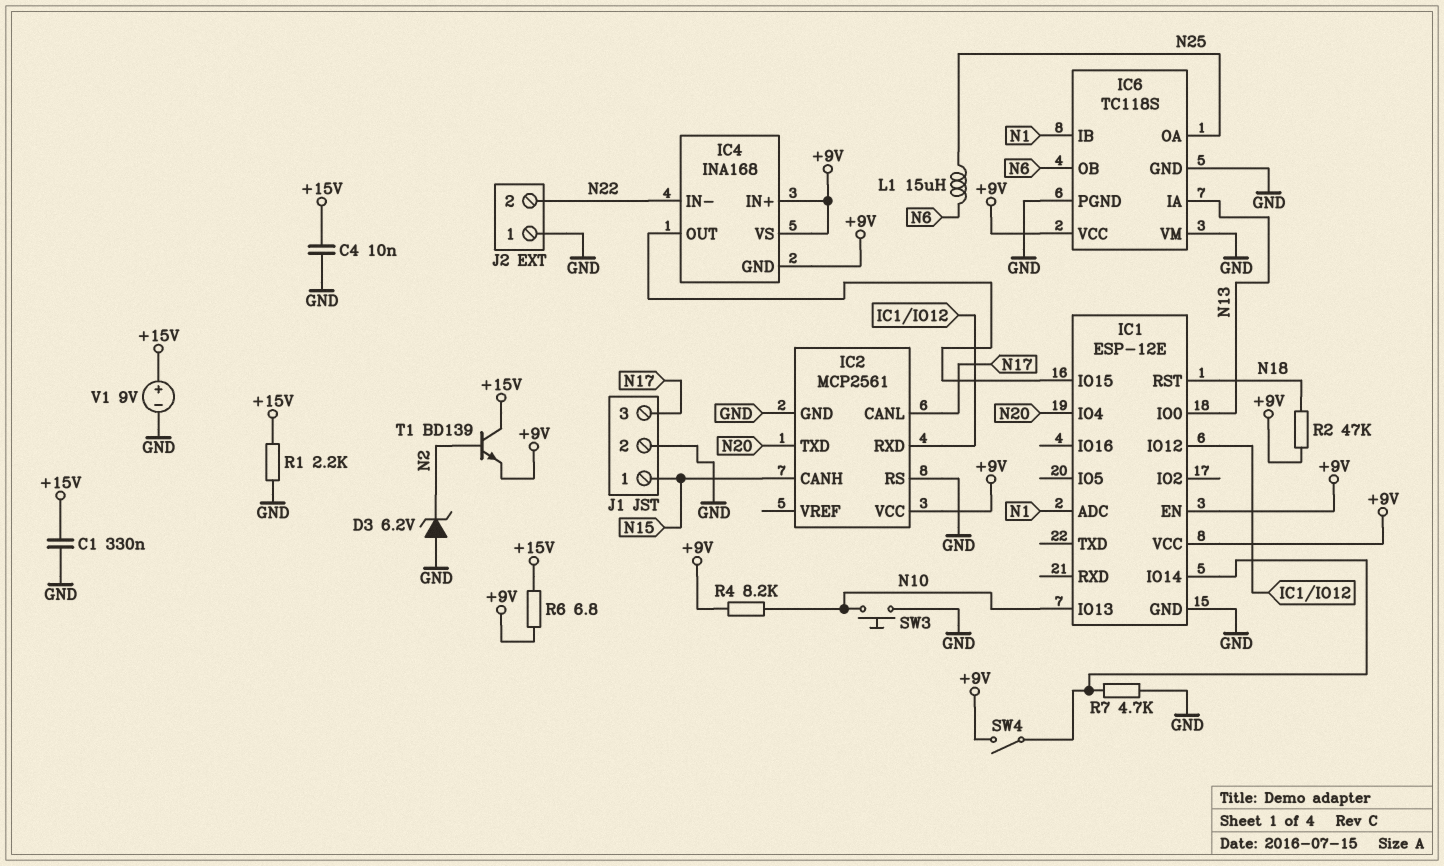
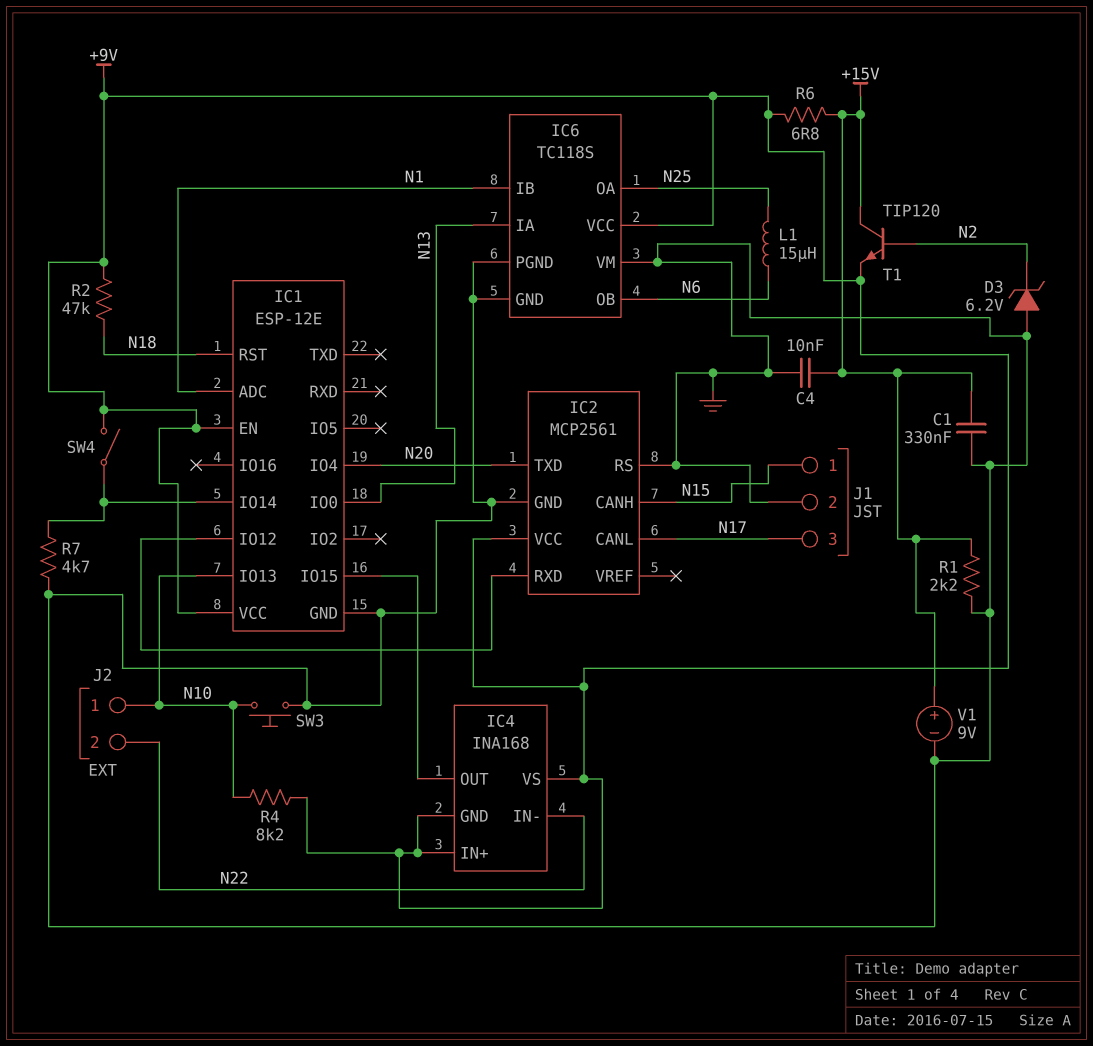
J2 pin 1: GND -> N10
T1: NPN BD139 (B N2, C +15V, E +9V) -> NPN TIP120 (B N2, C +15V, E +9V)

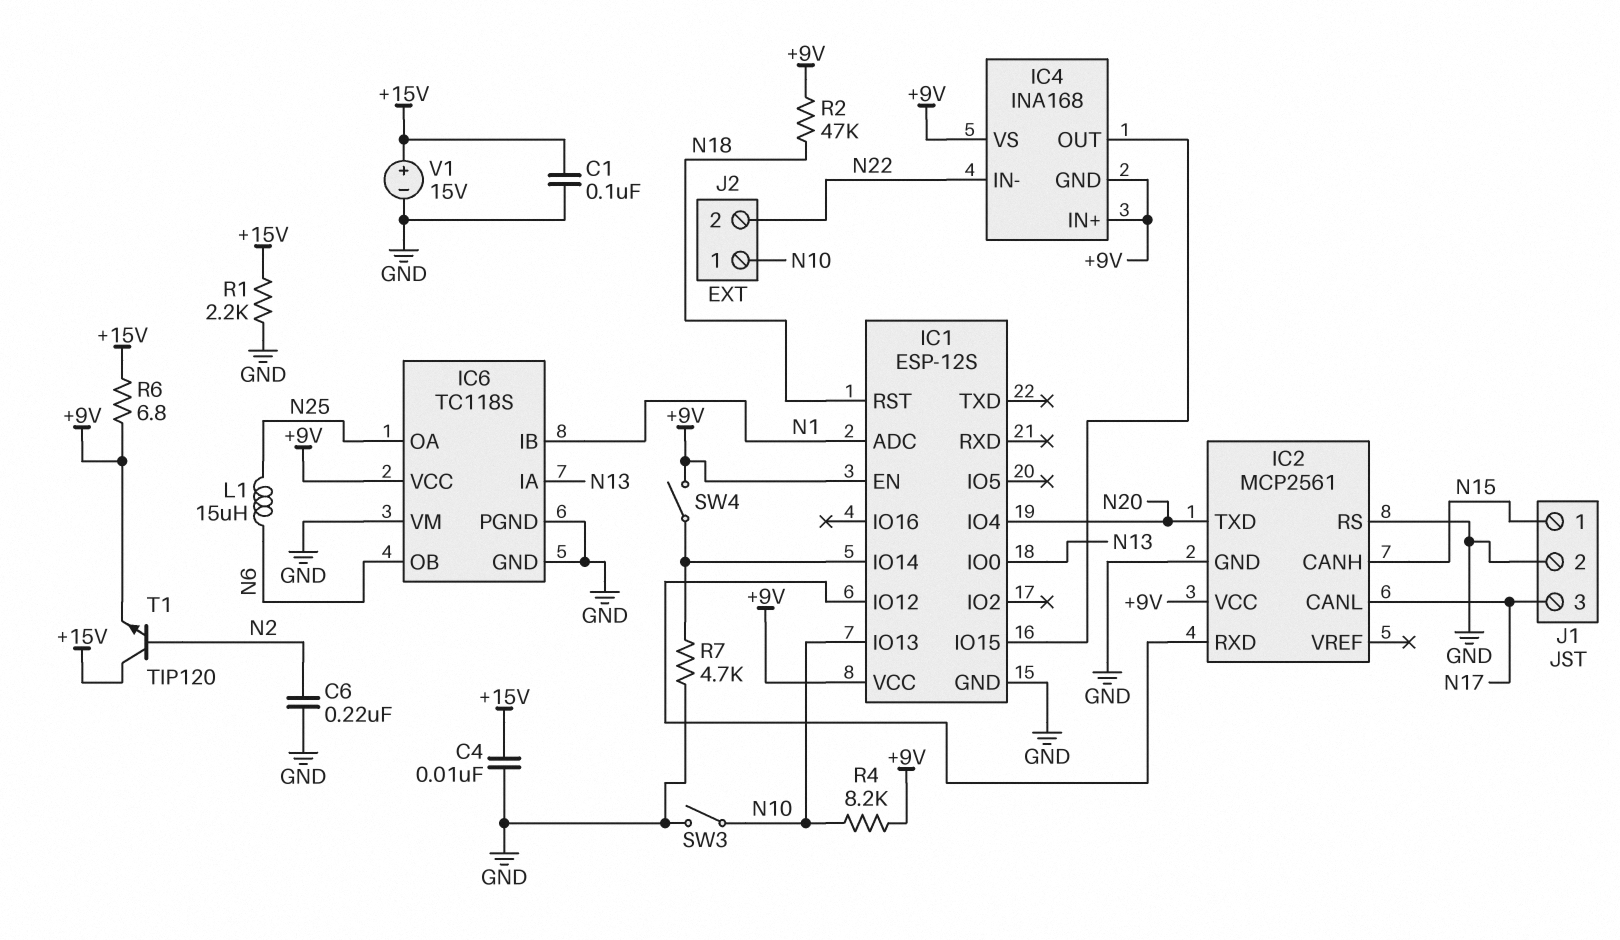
C1: 330nF (+15V, GND) -> 100nF (+15V, GND)
C6: none -> 220nF (GND, N2)
D3: zener 6.2V (A GND, K N2) -> none
IC1: ESP-12E -> ESP-12S
SW3: button (GND, N10) -> switch (GND, N10)
V1: 9V (plus +15V, minus GND) -> 15V (plus +15V, minus GND)

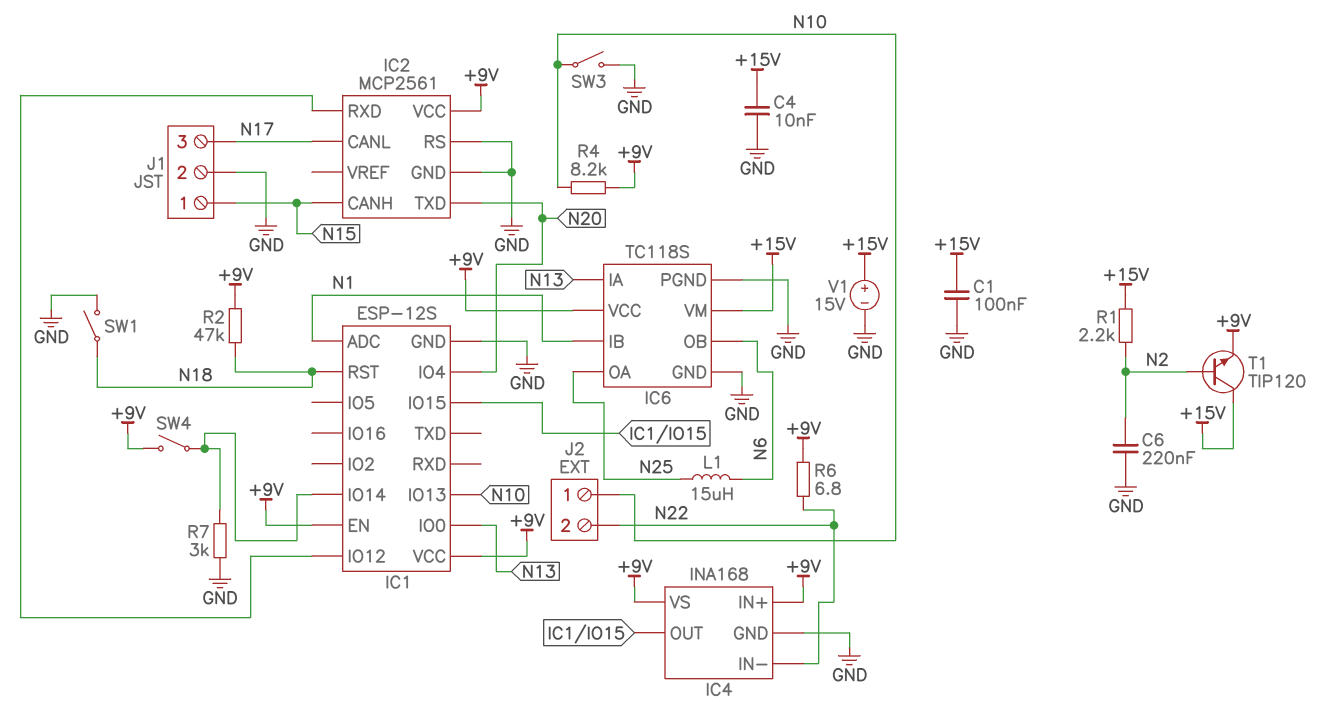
IC4 pin GND: +9V -> GND
IC6 pin VM: GND -> +15V
R1: 2.2k (+15V, GND) -> 2.2k (+15V, N2)
R6: 6.8 (+9V, +15V) -> 6.8 (+9V, N22)
R7: 4.7k (GND, IC1/IO14) -> 3k (GND, IC1/IO14)
SW1: none -> switch (GND, N18)

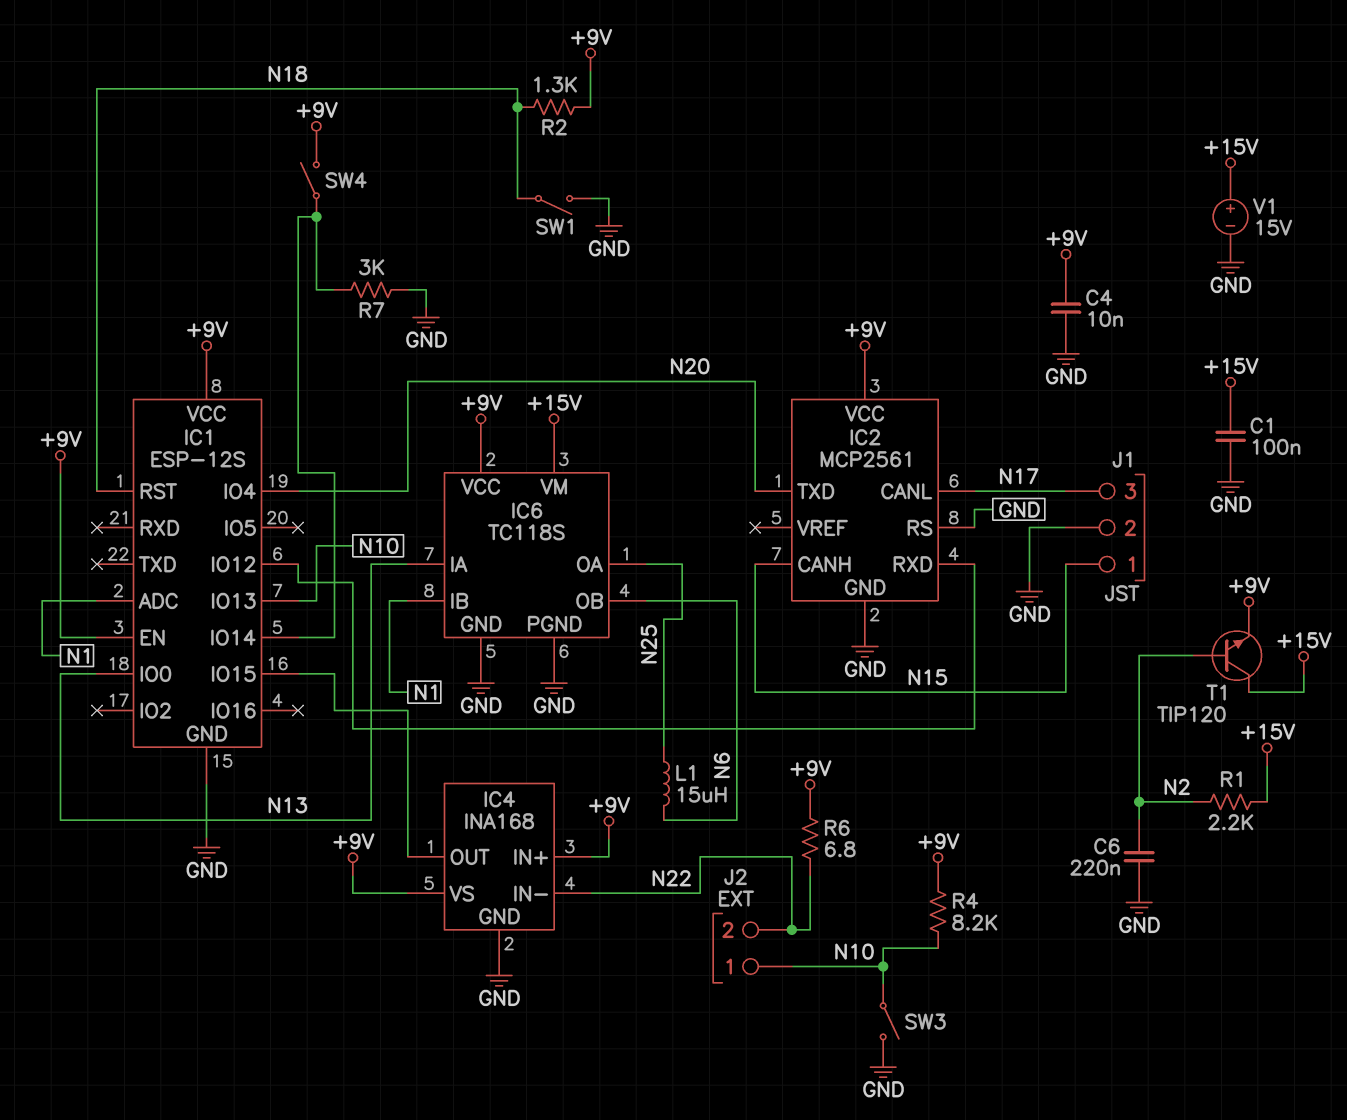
C4: 10nF (+15V, GND) -> 10nF (+9V, GND)
R2: 47k (+9V, N18) -> 1.3k (+9V, N18)

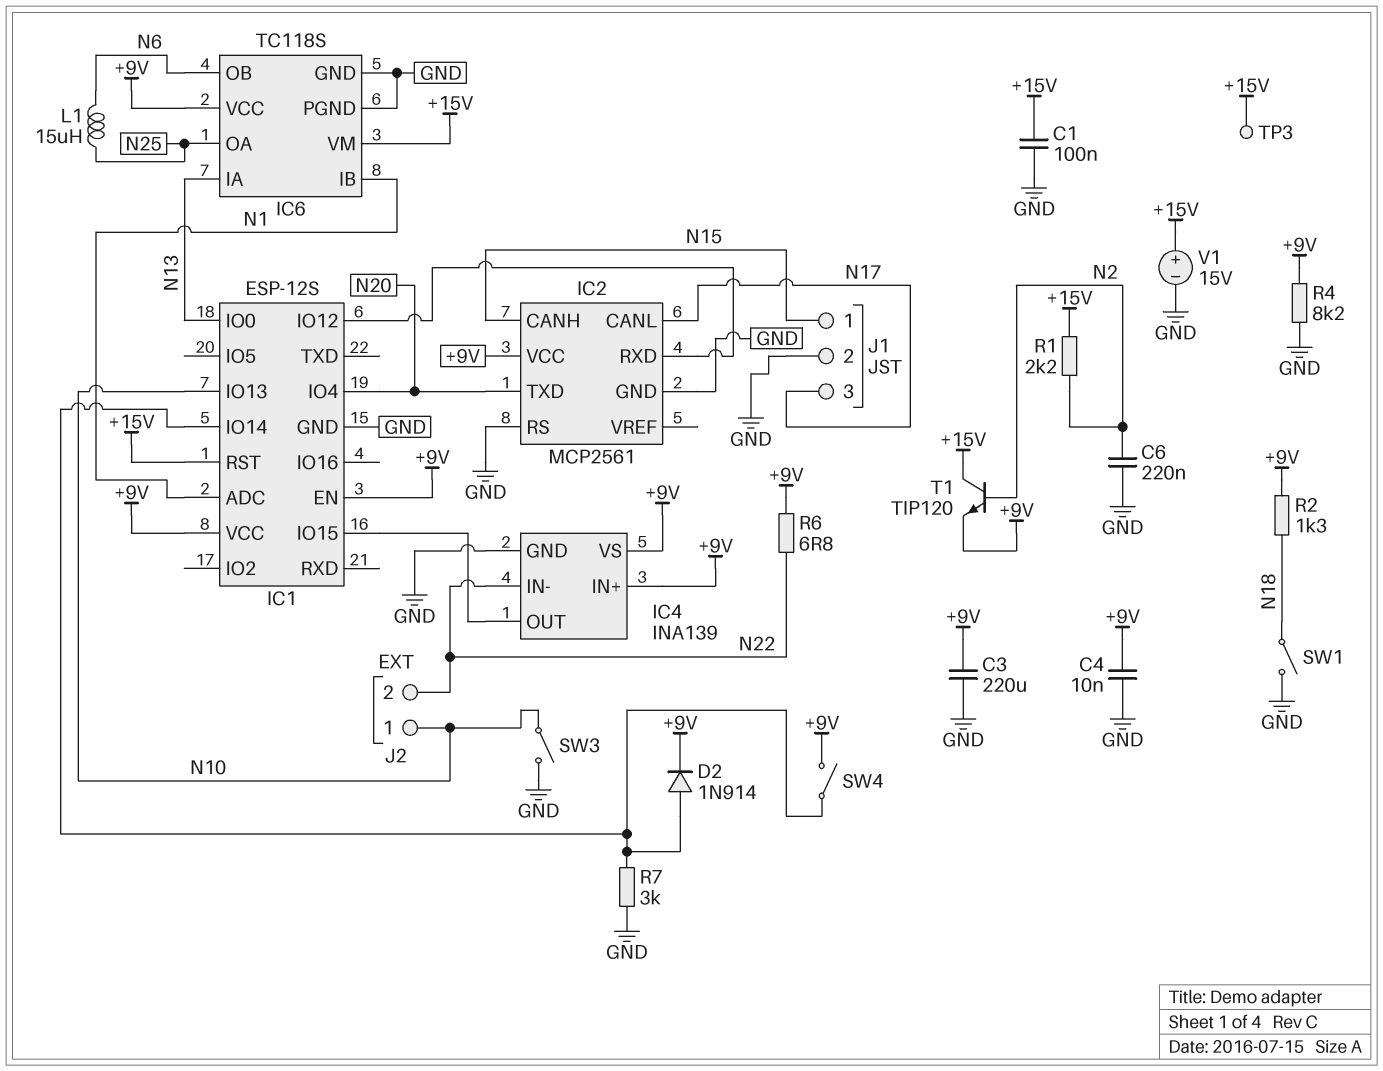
C3: none -> 220uF (+9V, GND)
D2: none -> diode 1N914 (A IC1/IO14, K +9V)
IC1 pin RST: N18 -> +15V
IC4: INA168 -> INA139
R4: 8.2k (+9V, N10) -> 8.2k (+9V, GND)
TP3: none -> test point (+15V)

